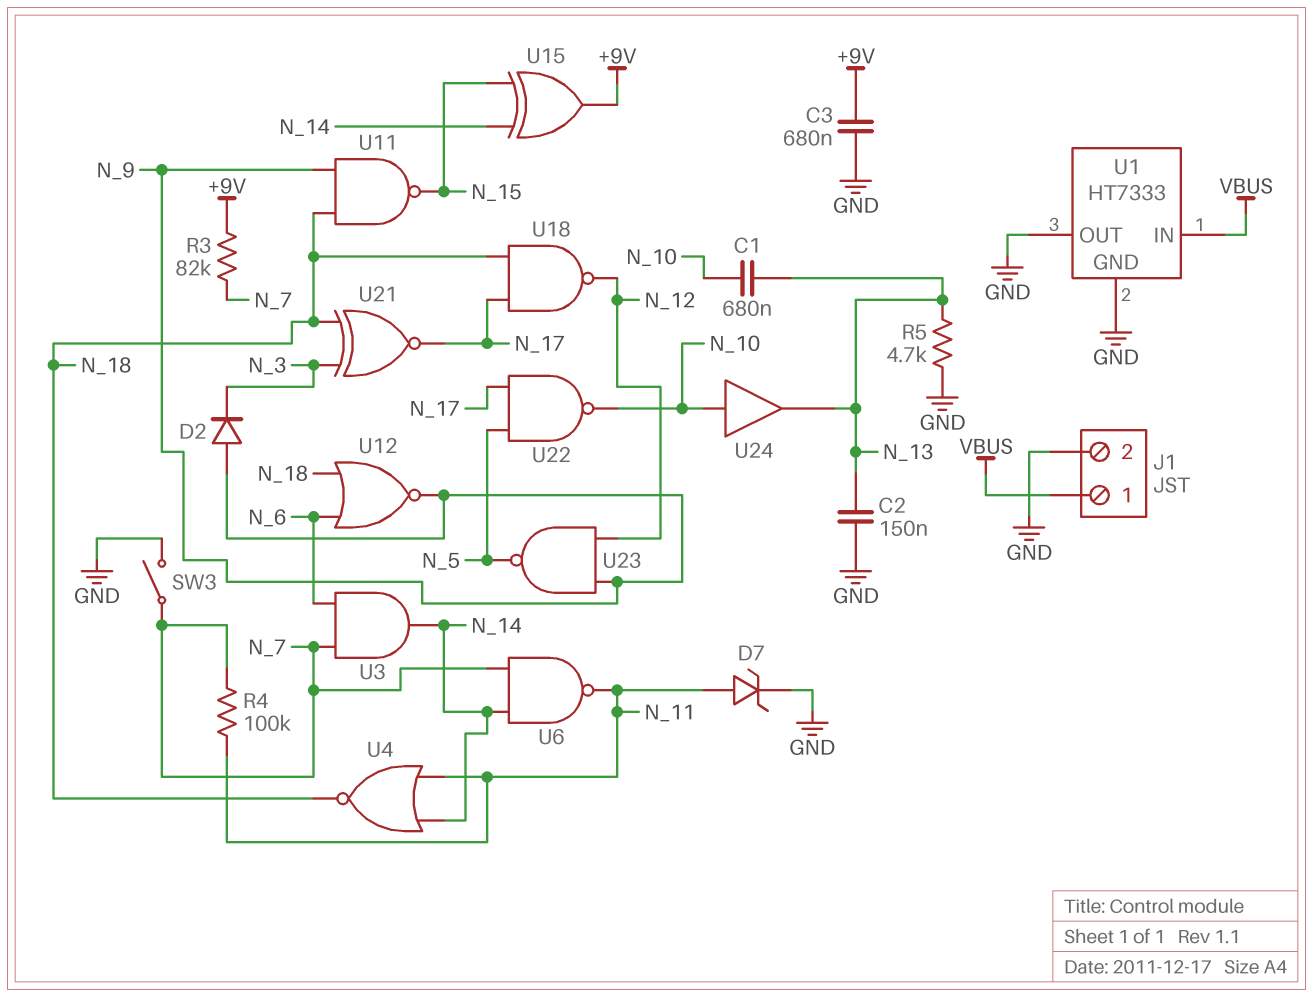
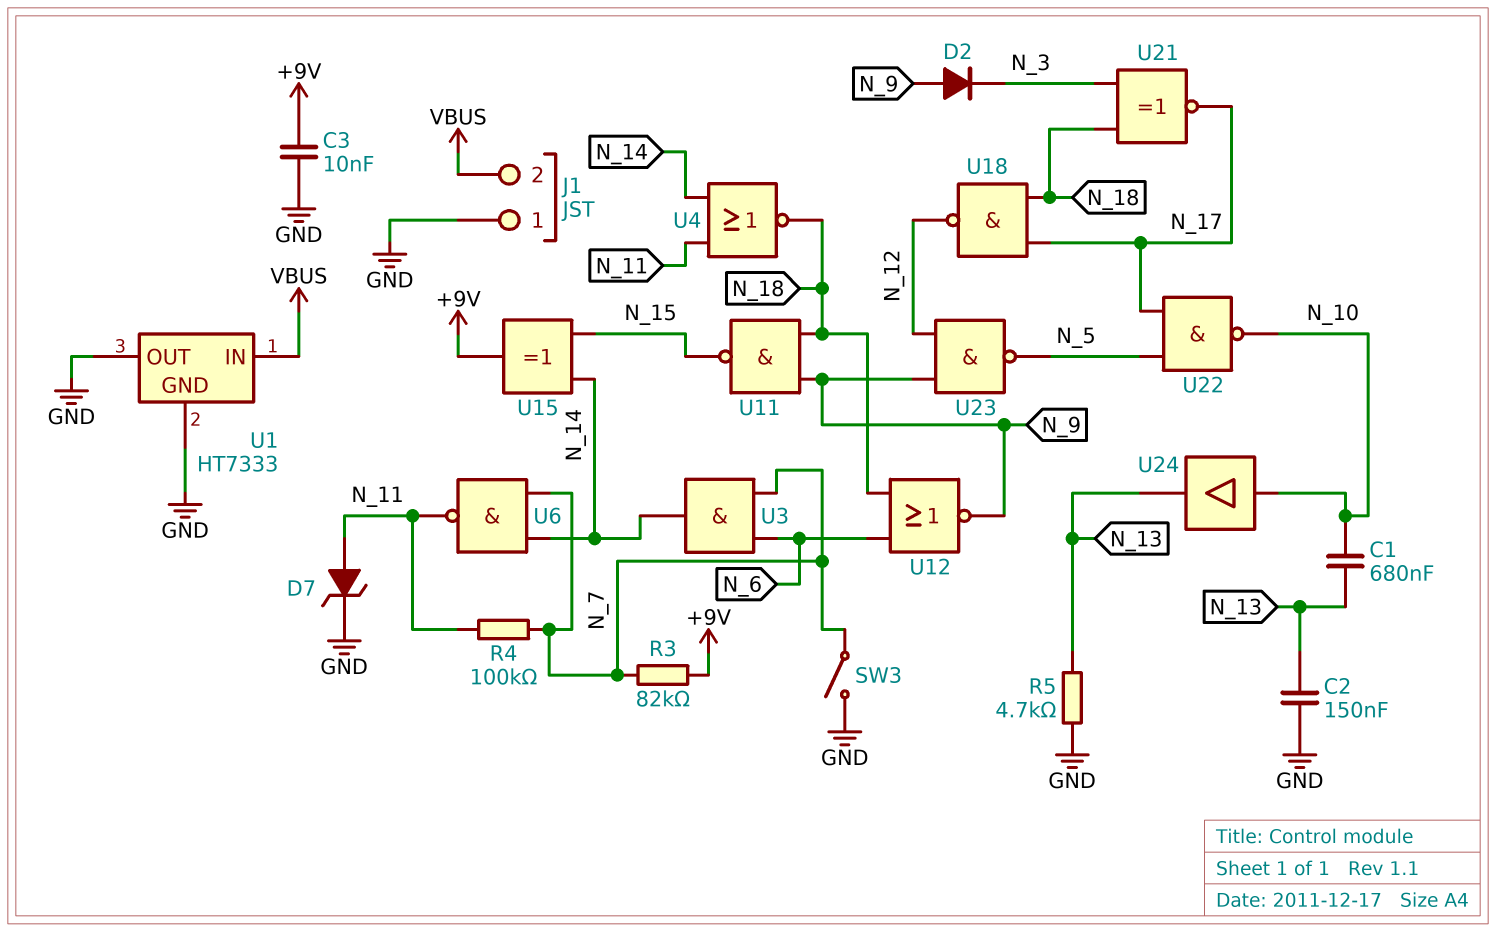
C3: 680nF (+9V, GND) -> 10nF (+9V, GND)
J1 pin 1: VBUS -> GND
J1 pin 2: GND -> VBUS

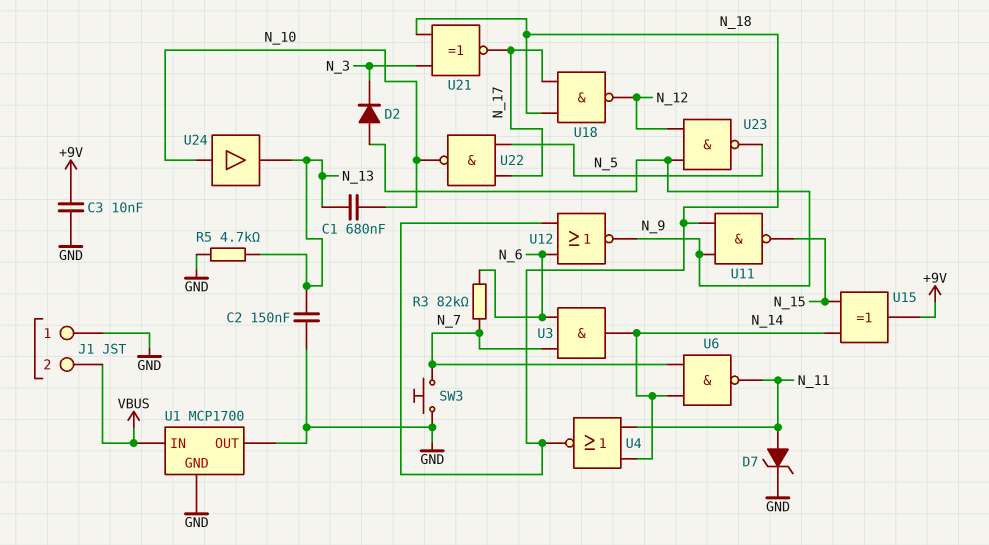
R3: 82k (+9V, N_7) -> 82k (N_6, N_7)
R4: 100k (N_7, N_11) -> none
SW3: switch (GND, N_7) -> button (GND, N_7)
U1: HT7333 -> MCP1700

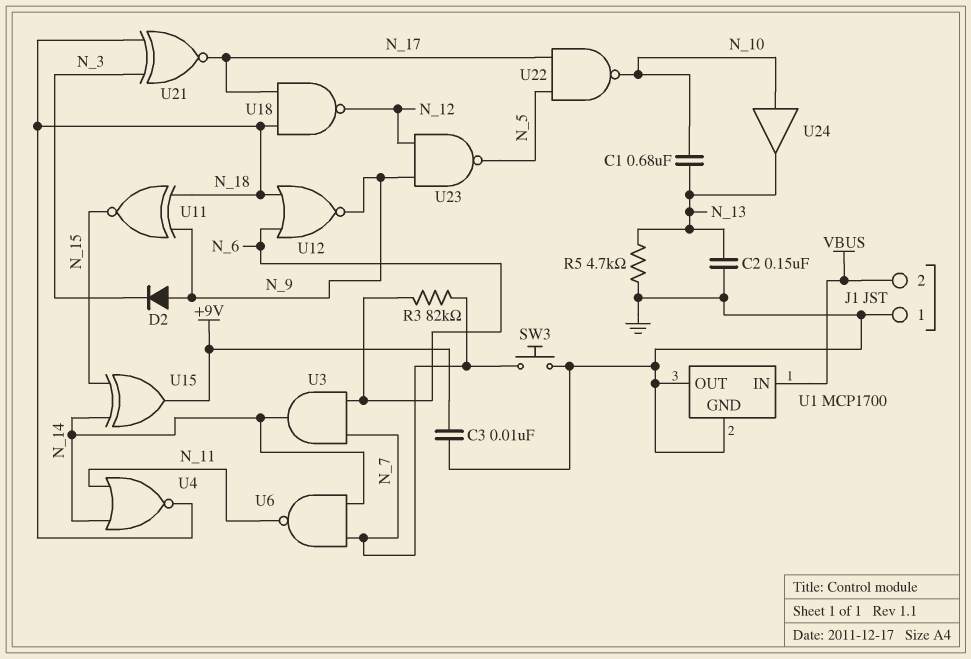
D7: zener (A N_11, K GND) -> none
U11: NAND (in N_9, in N_18, out N_15) -> XNOR (in N_9, in N_18, out N_15)

